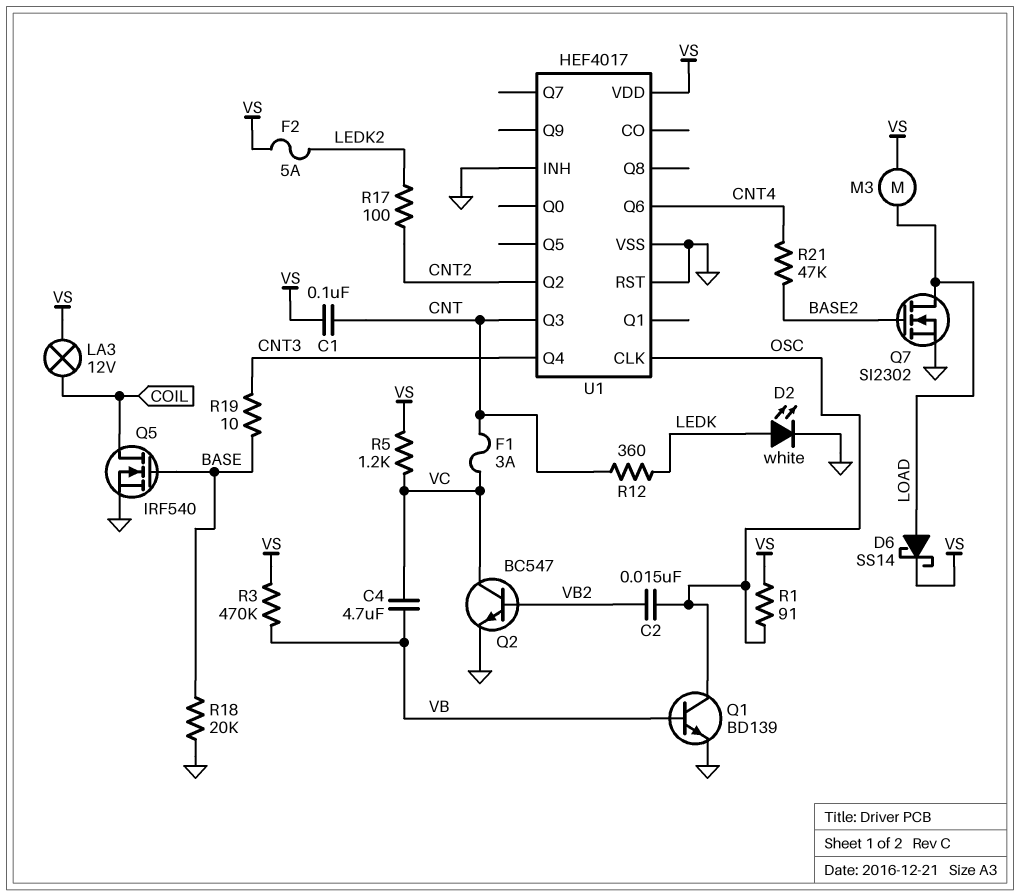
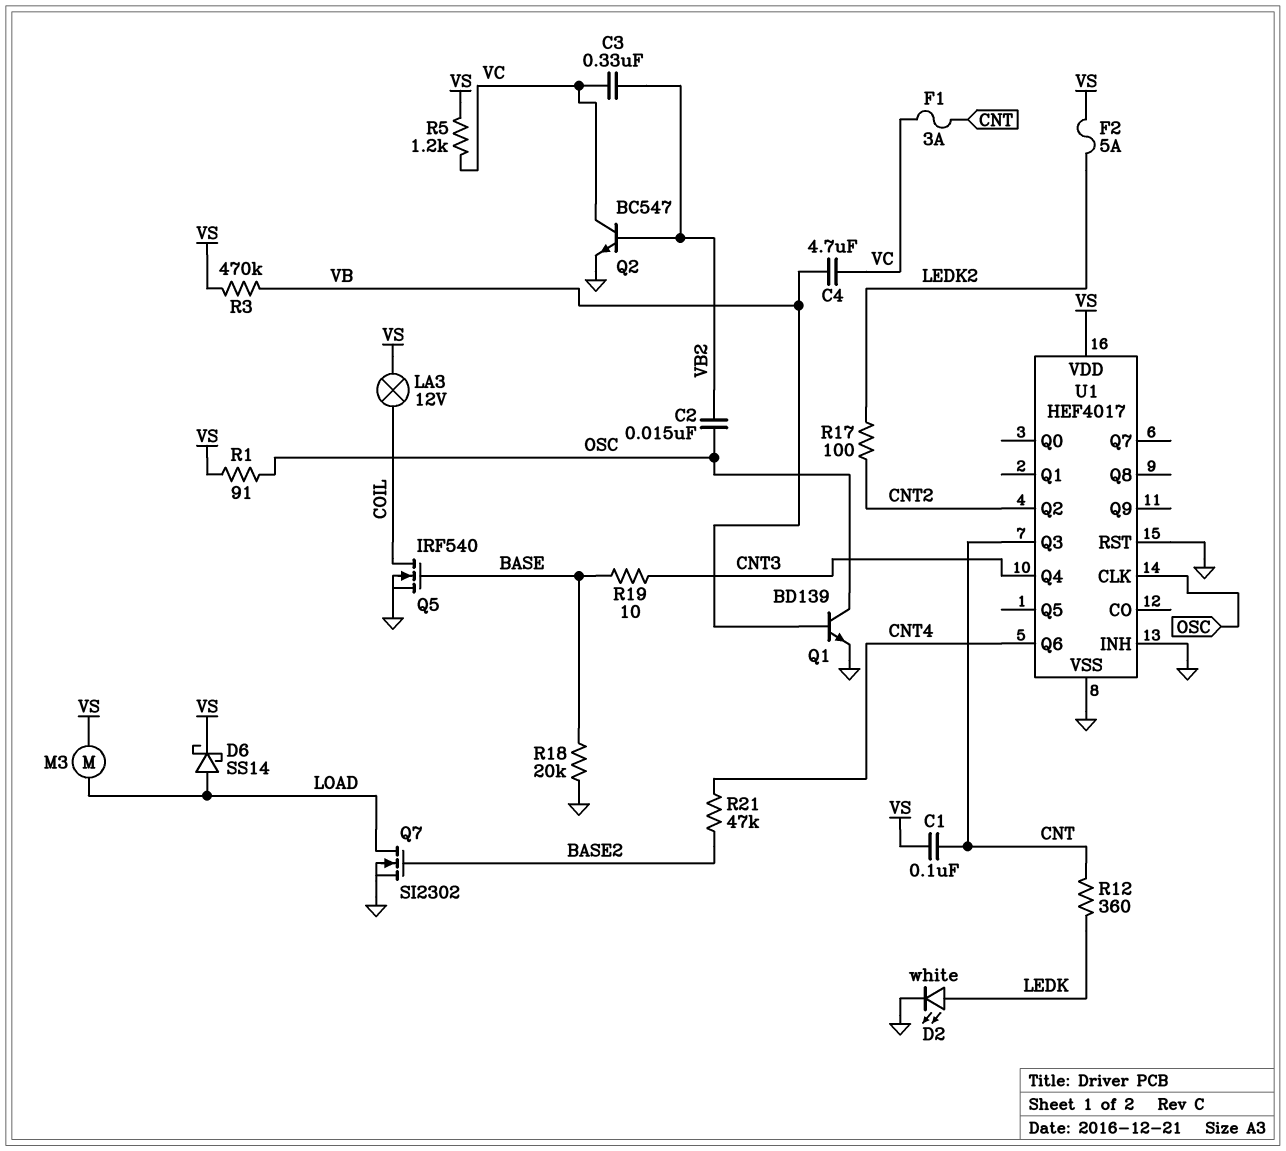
C3: none -> 330nF (VB2, VC)

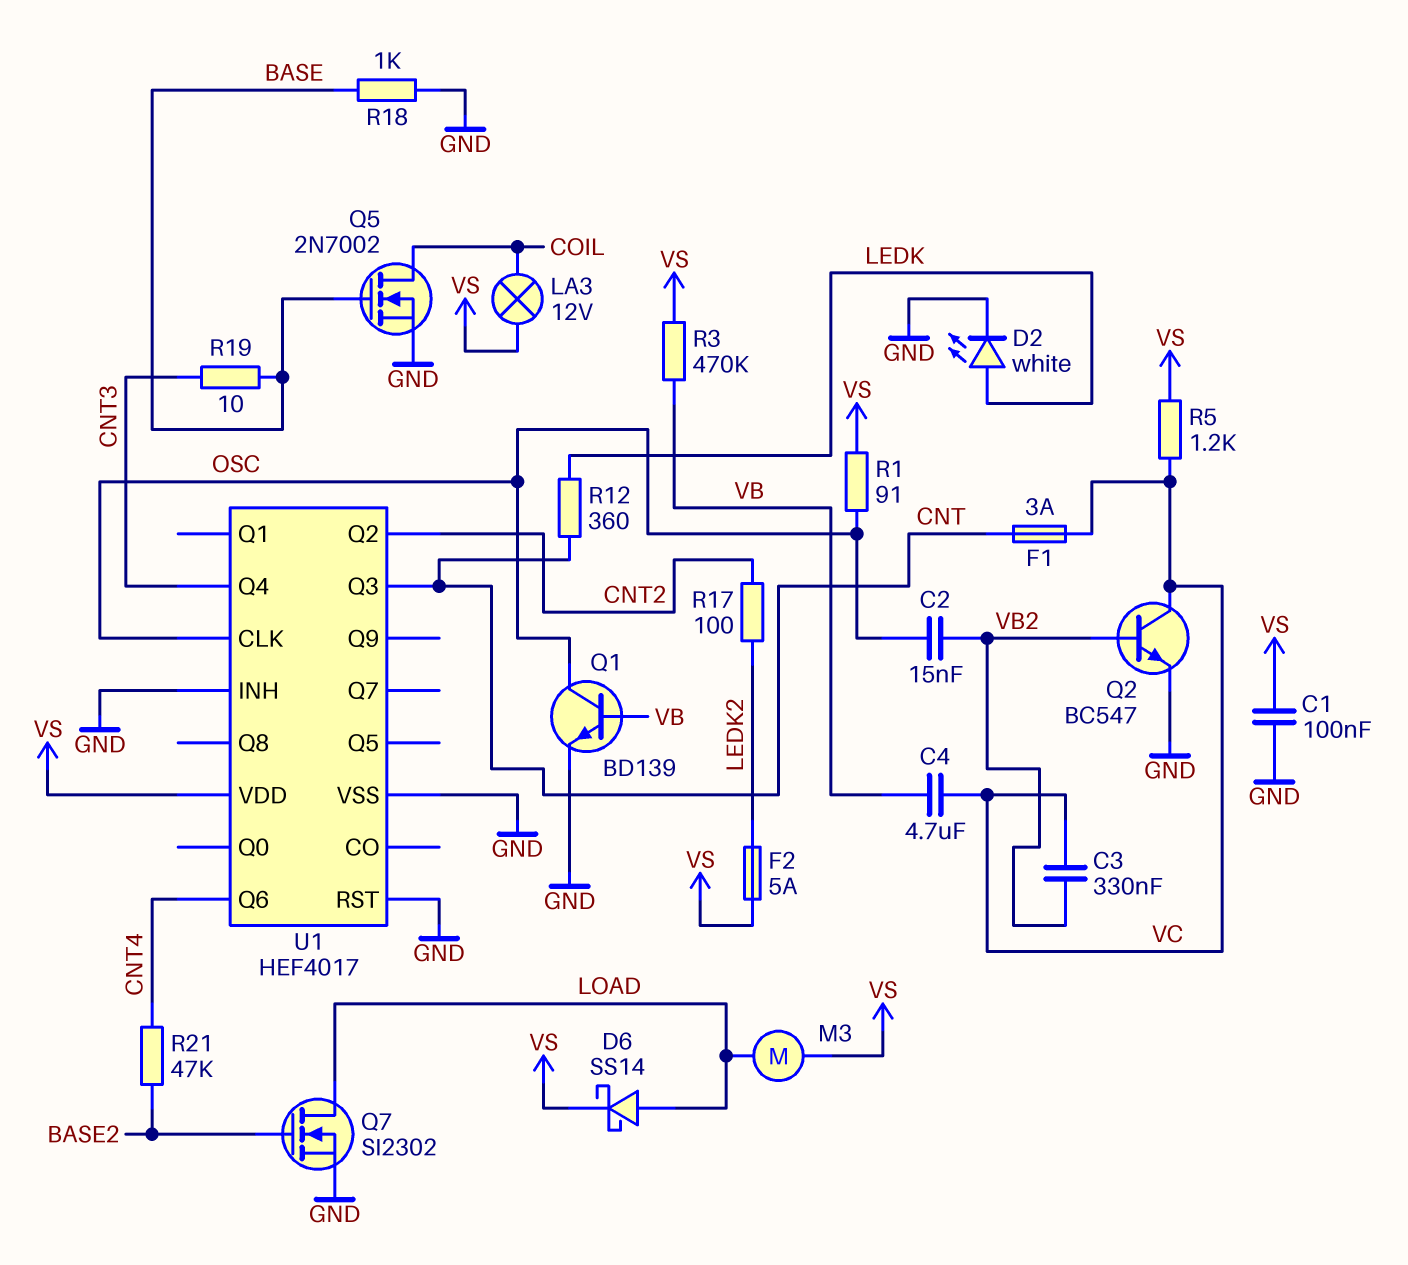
C1: 100nF (CNT, VS) -> 100nF (GND, VS)
Q5: NMOS IRF540 (G BASE, D COIL, S GND) -> NMOS 2N7002 (G BASE, D COIL, S GND)
R18: 20k (BASE, GND) -> 1k (BASE, GND)

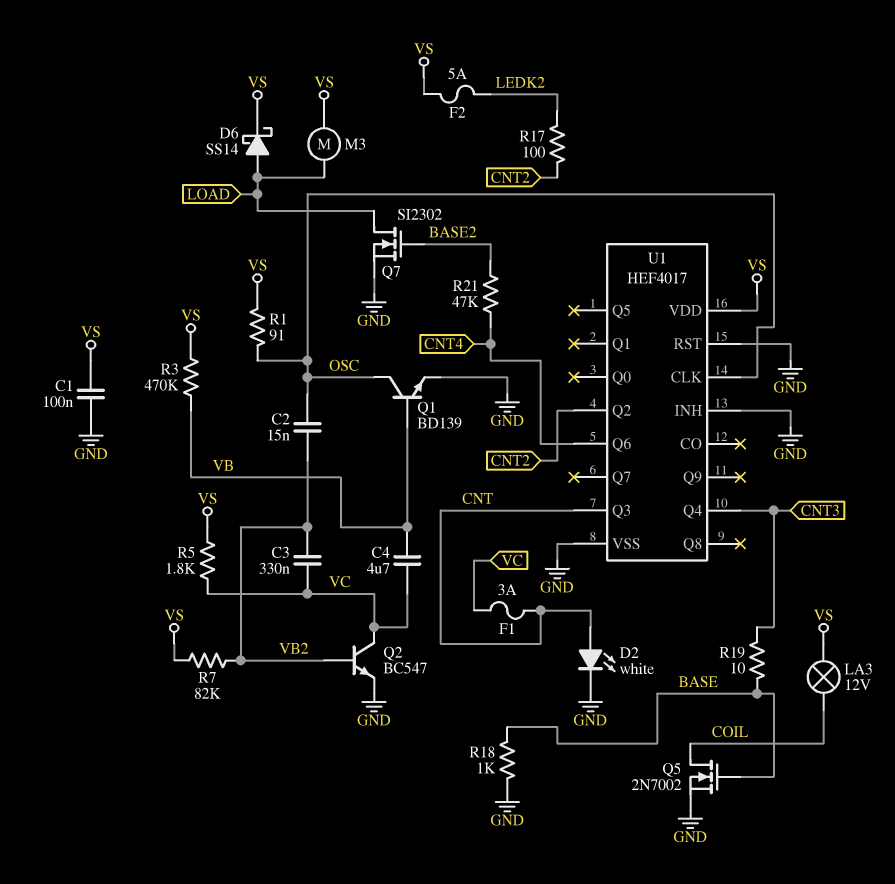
D2: LED white (A LEDK, K GND) -> LED white (A CNT, K GND)
R5: 1.2k (VC, VS) -> 1.8k (VC, VS)
R7: none -> 82k (VB2, VS)
R12: 360 (CNT, LEDK) -> none

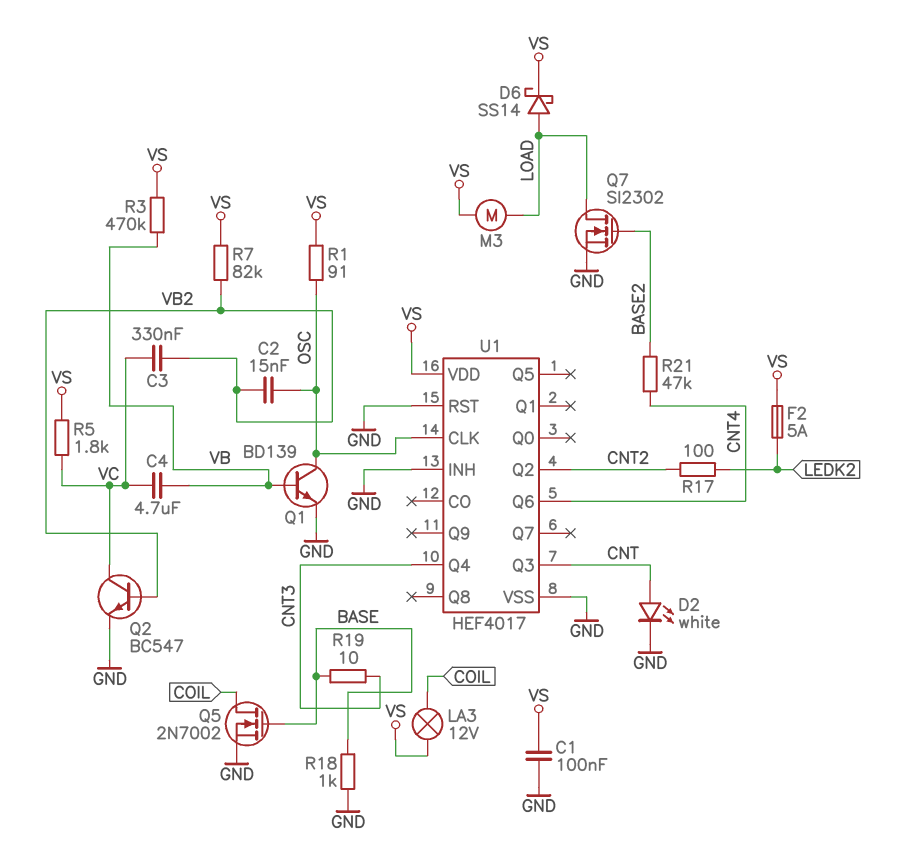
F1: 3A (CNT, VC) -> none

